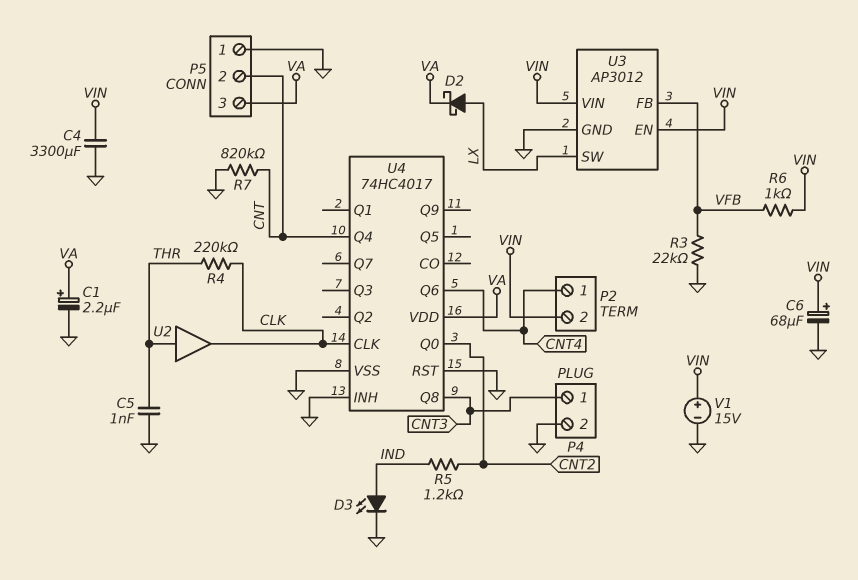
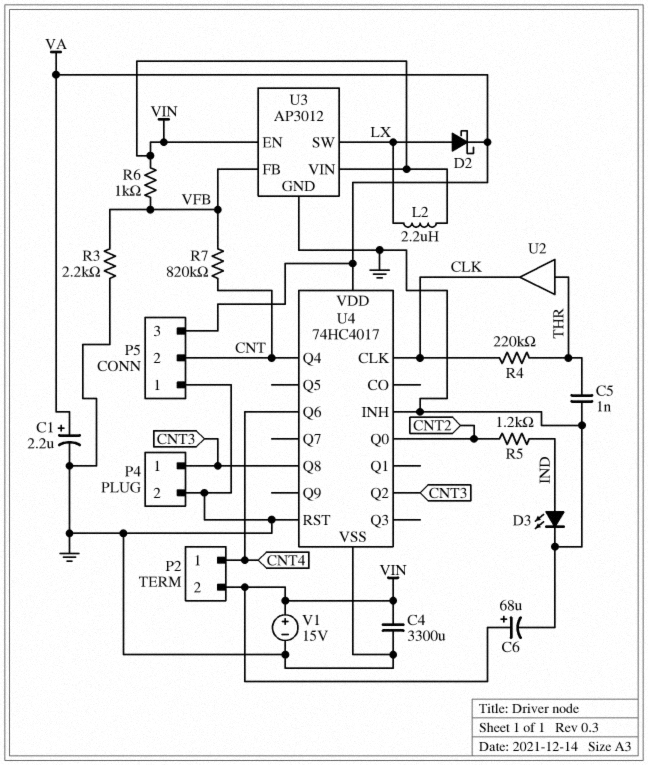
L2: none -> 2.2uH (LX, VIN)
R3: 22k (GND, VFB) -> 2.2k (GND, VFB)
R7: 820k (CNT, GND) -> 820k (CNT, VFB)
U4 pin Q2: none -> CNT3

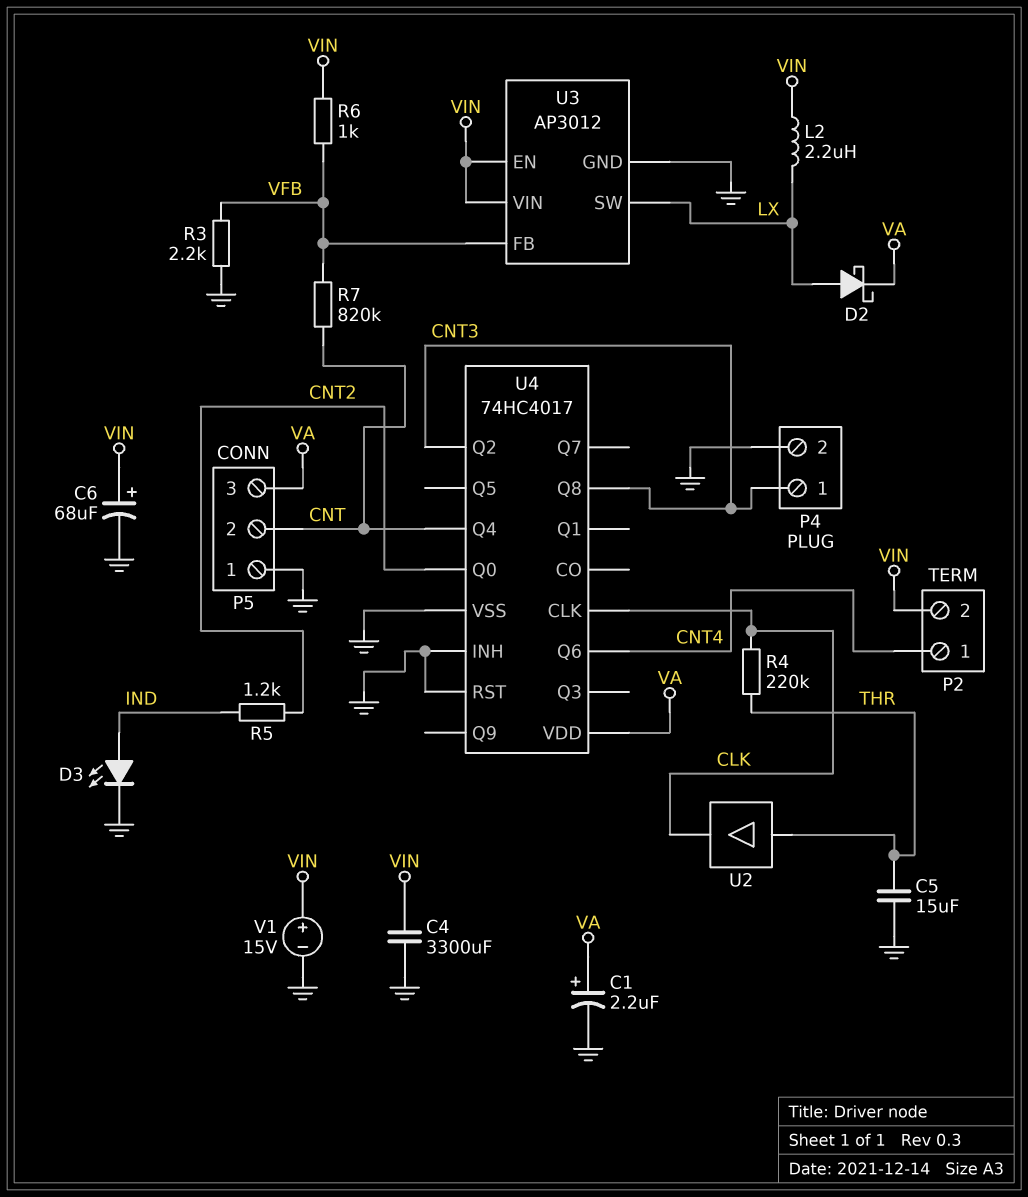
C5: 1nF (GND, THR) -> 15uF (GND, THR)

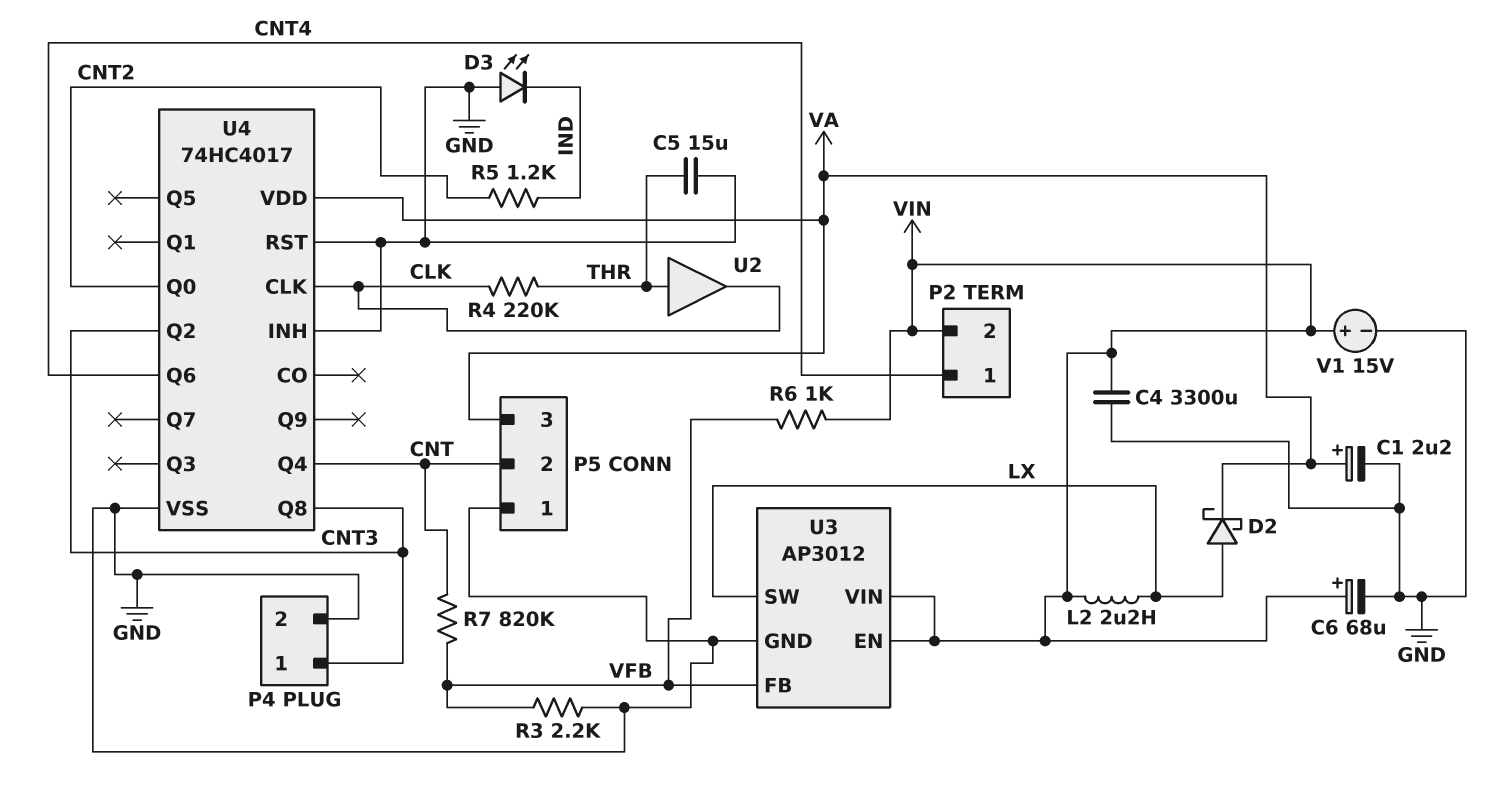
D3: LED (A IND, K GND) -> LED (A GND, K IND)

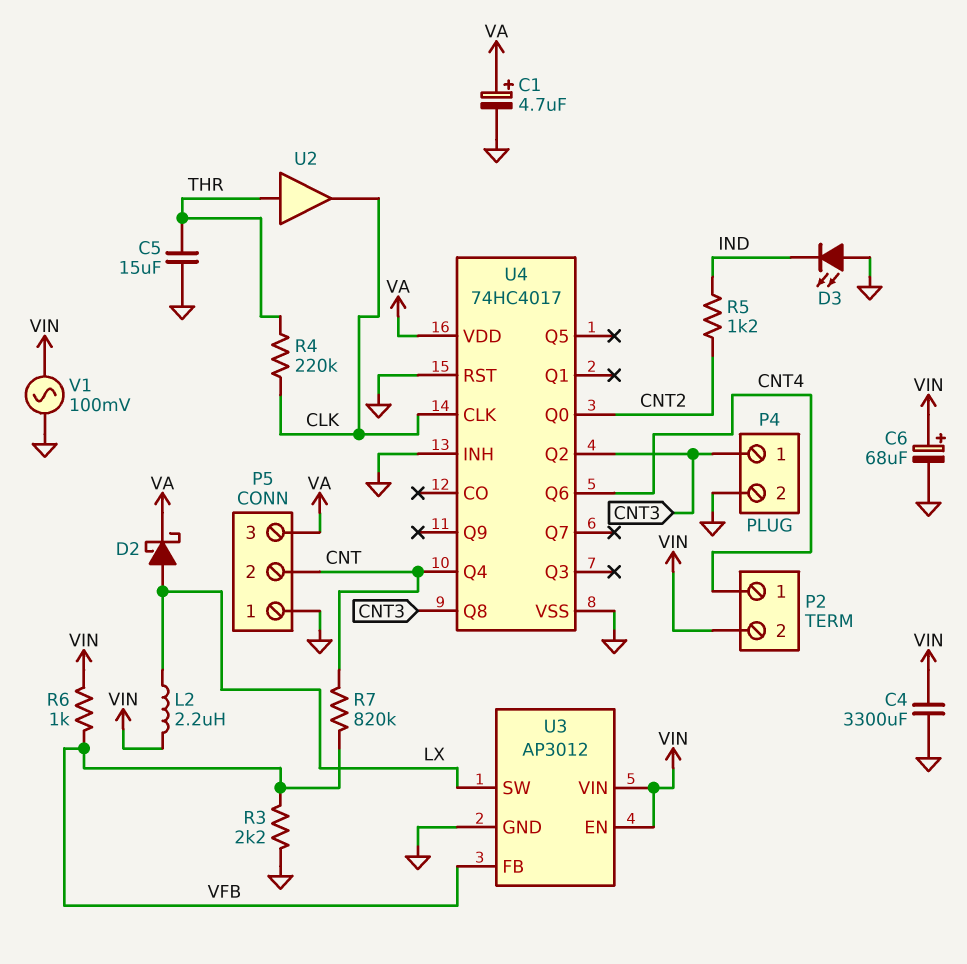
C1: 2.2uF (plus VA, minus GND) -> 4.7uF (plus VA, minus GND)
V1: 15V (plus VIN, minus GND) -> AC 100mV (GND, VIN)

